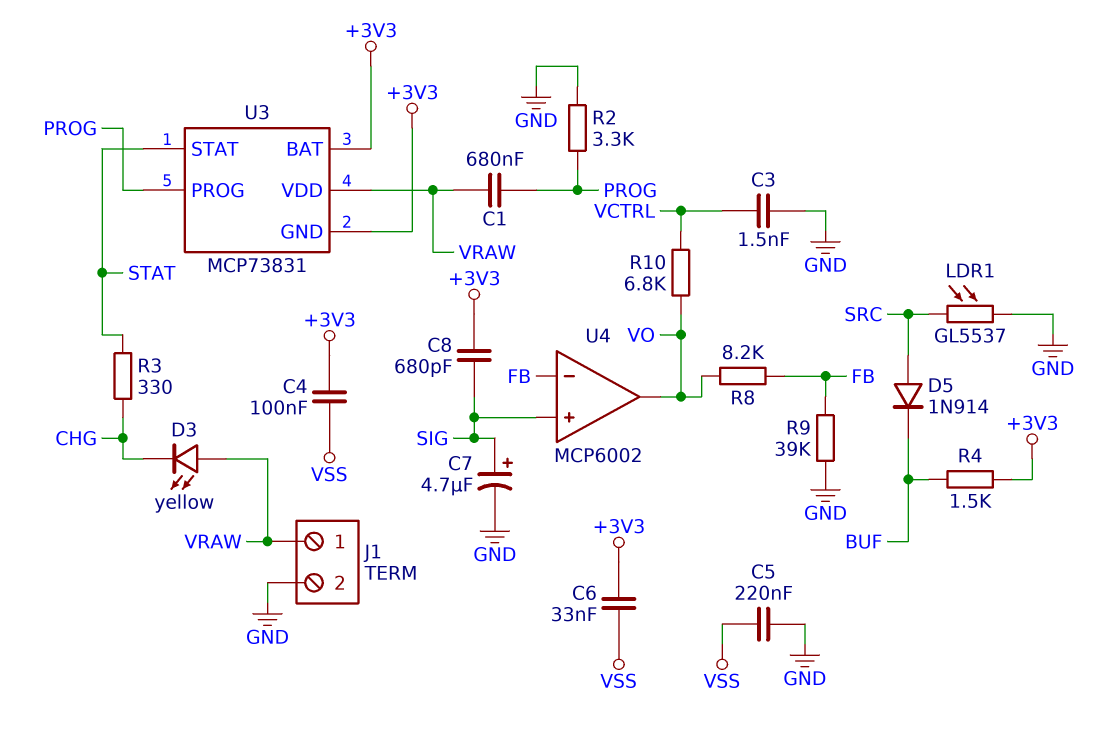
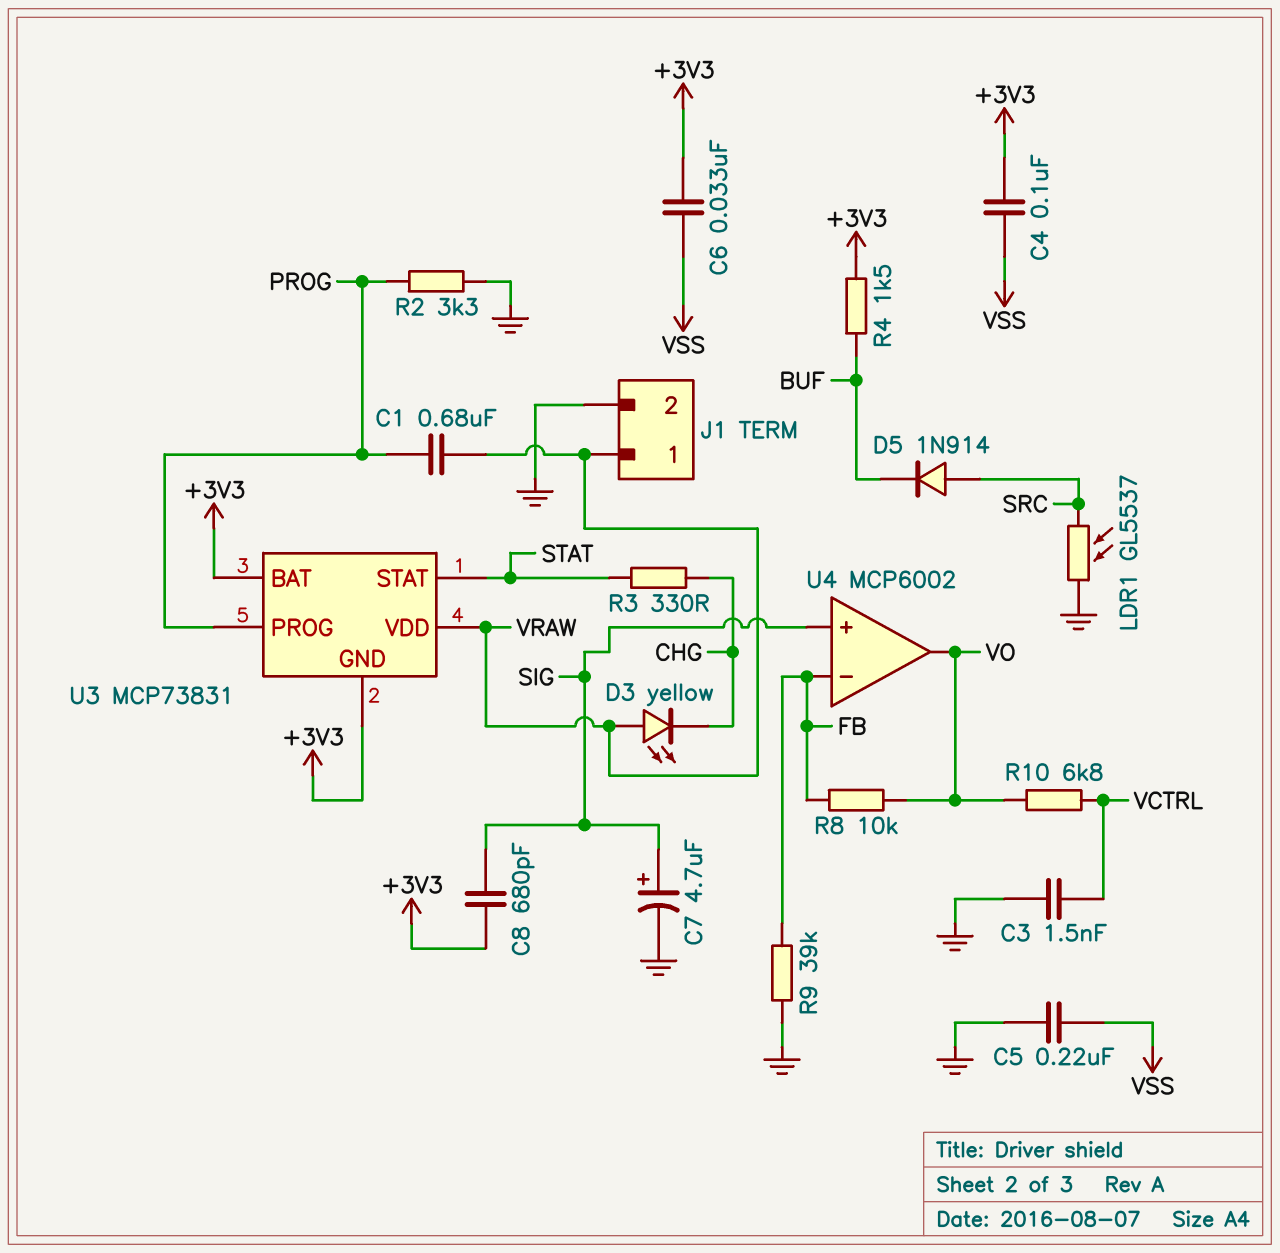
R8: 8.2k (FB, VO) -> 10k (FB, VO)

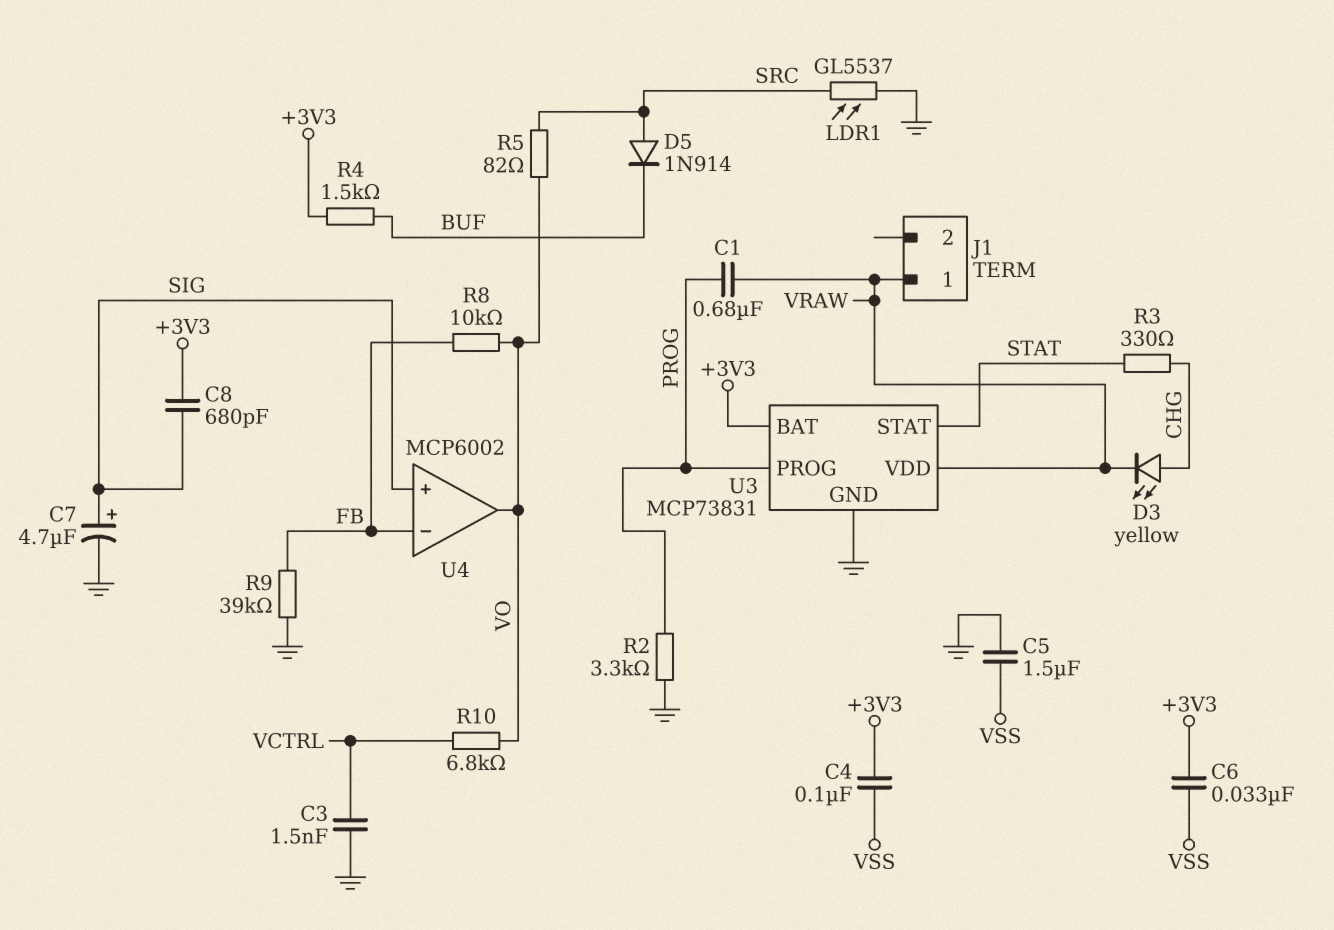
C5: 220nF (GND, VSS) -> 1.5uF (GND, VSS)
D3: LED yellow (A VRAW, K CHG) -> LED yellow (A CHG, K VRAW)
J1 pin 2: GND -> none
R5: none -> 82 (SRC, VO)
U3 pin GND: +3V3 -> GND

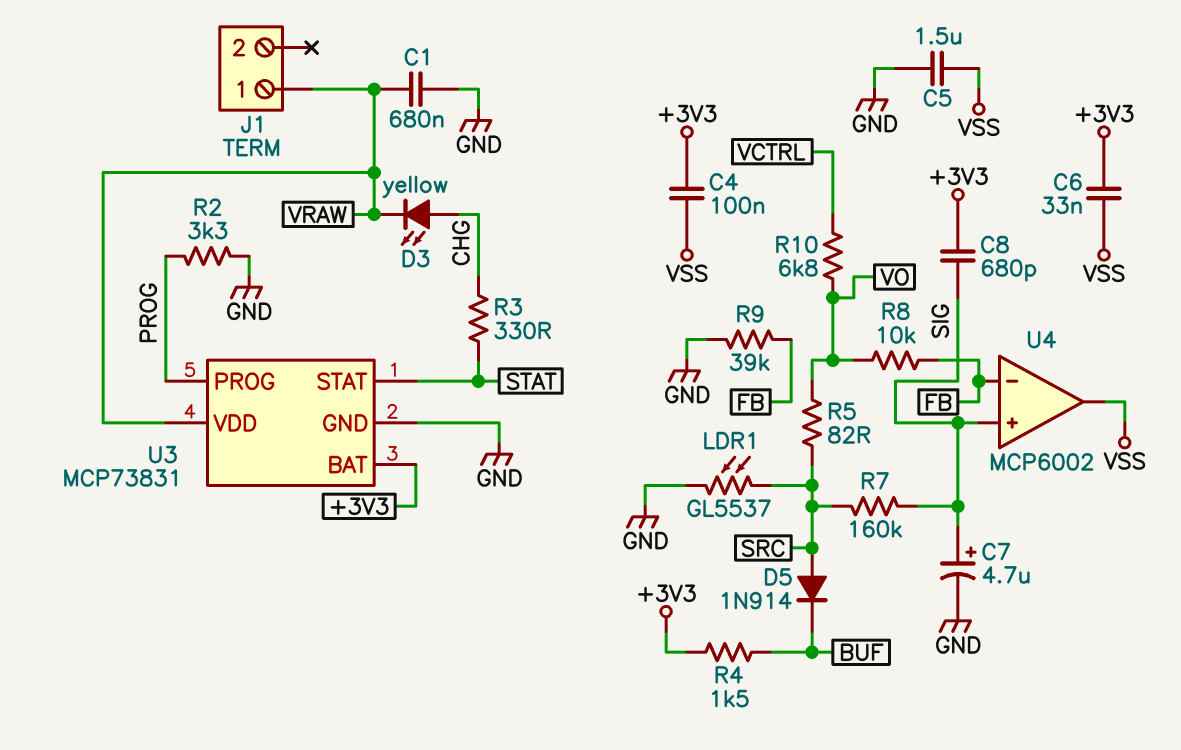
C1: 680nF (PROG, VRAW) -> 680nF (GND, VRAW)
C3: 1.5nF (GND, VCTRL) -> none
R7: none -> 160k (SIG, SRC)
U4 pin out: VO -> VSS

